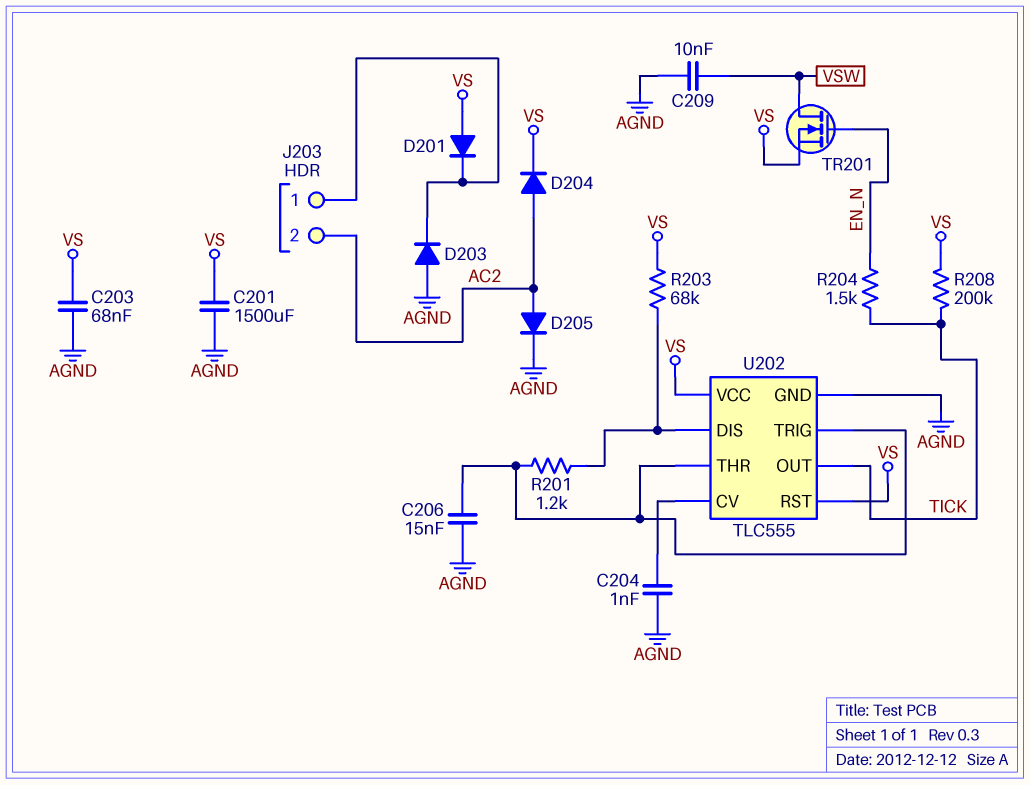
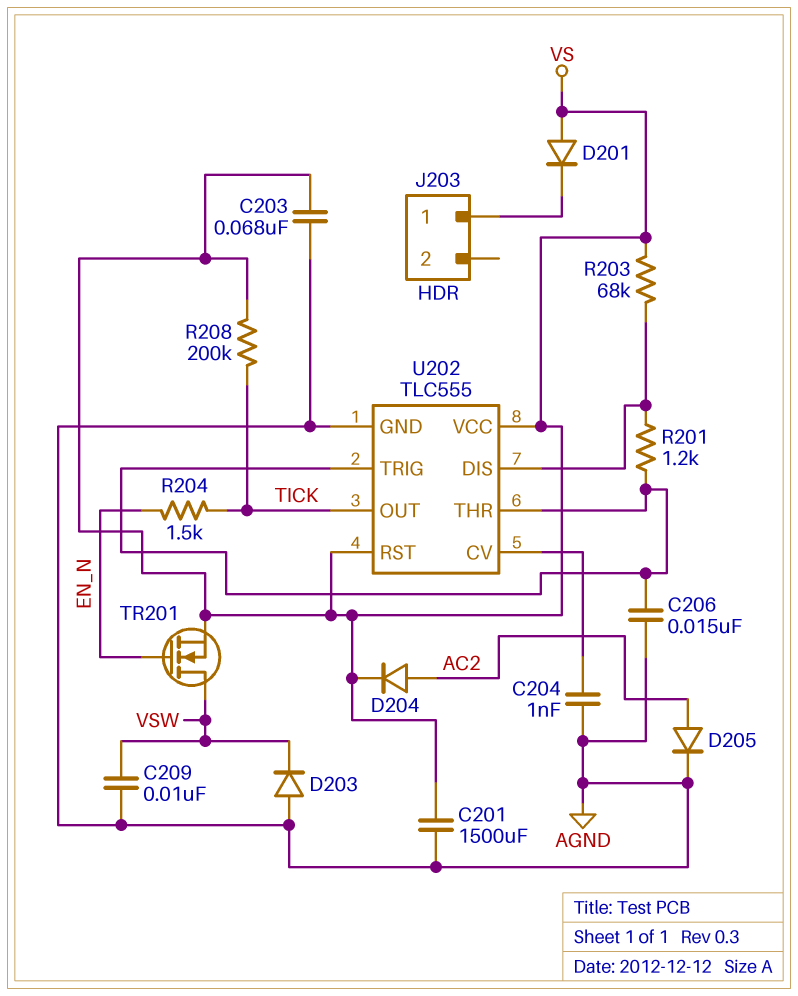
D203: diode (A AGND, K J203/1) -> diode (A AGND, K VSW)
J203 pin 2: AC2 -> none

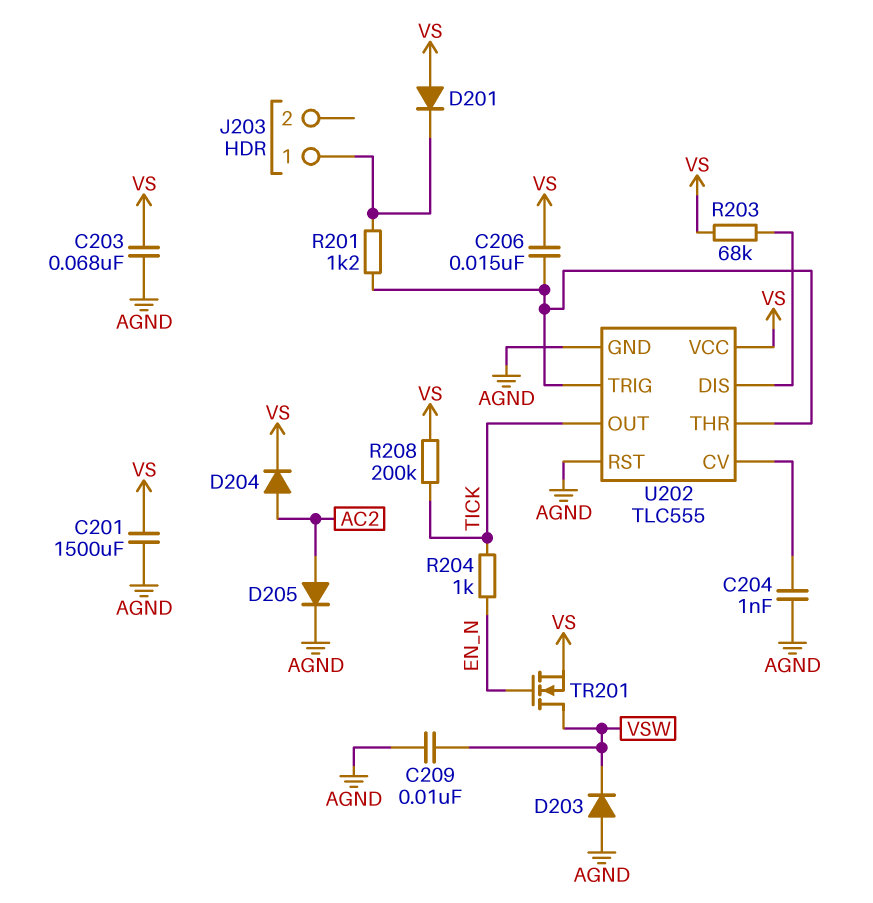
C206: 15nF (AGND, U202/THR) -> 15nF (U202/THR, VS)
R201: 1.2k (U202/DIS, U202/THR) -> 1.2k (J203/1, U202/THR)
R204: 1.5k (EN_N, TICK) -> 1k (EN_N, TICK)
U202 pin RST: VS -> AGND

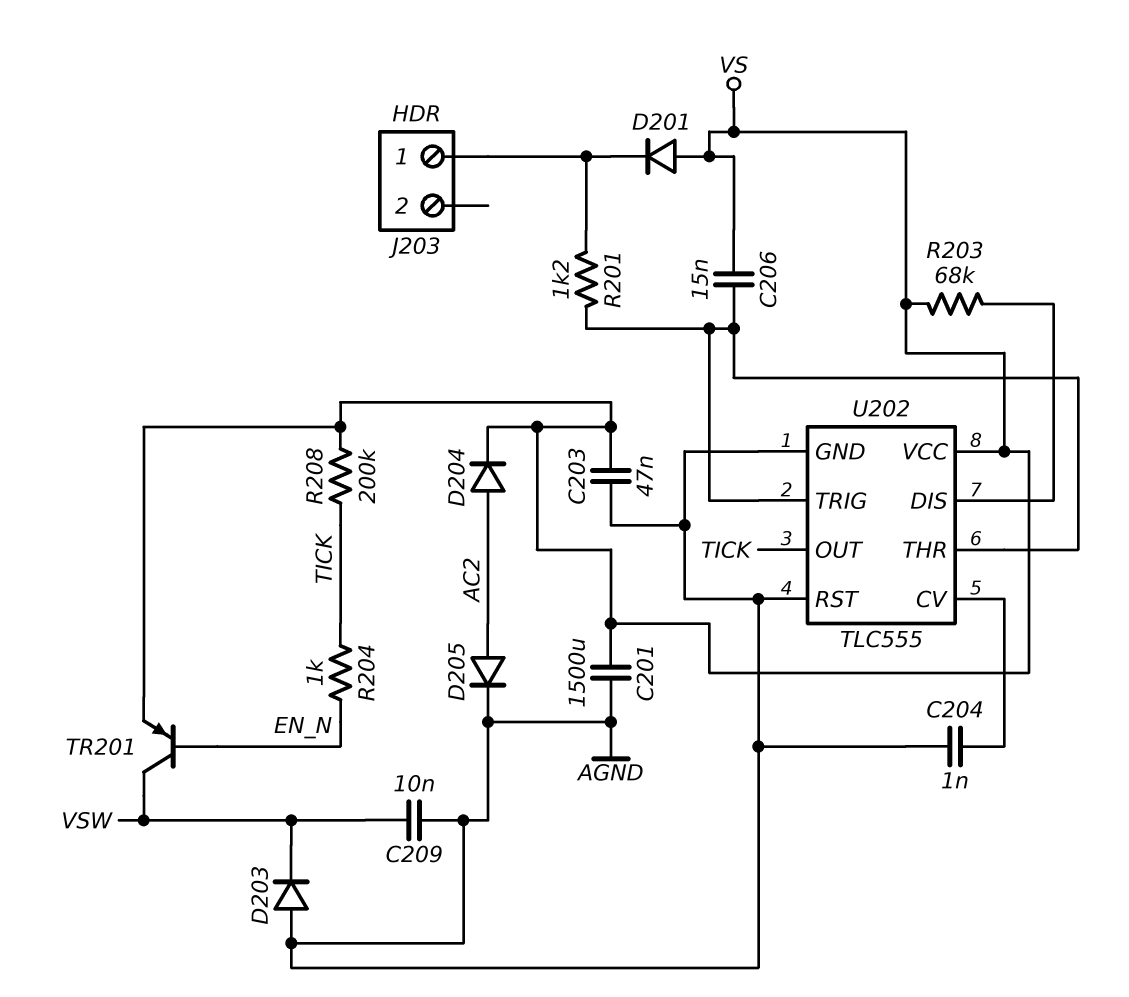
C203: 68nF (AGND, VS) -> 47nF (AGND, VS)
TR201: NMOS (G EN_N, D VSW, S VS) -> PNP (B EN_N, C VSW, E VS)

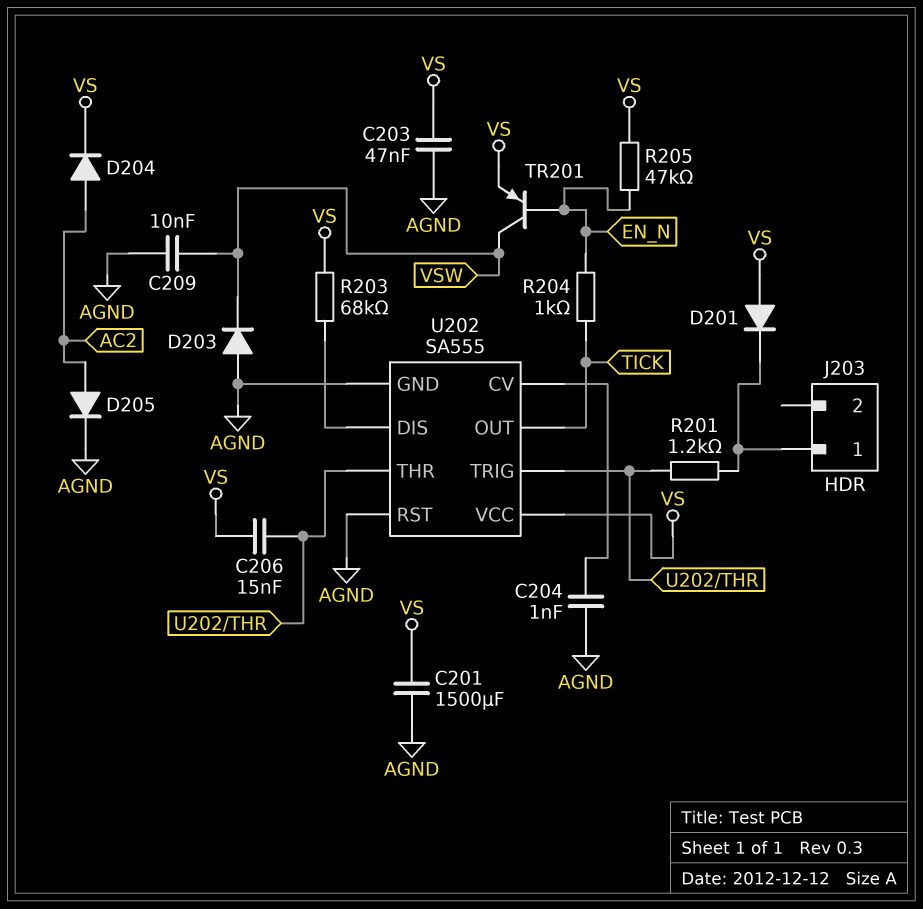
R205: none -> 47k (EN_N, VS)
R208: 200k (TICK, VS) -> none
U202: TLC555 -> SA555

